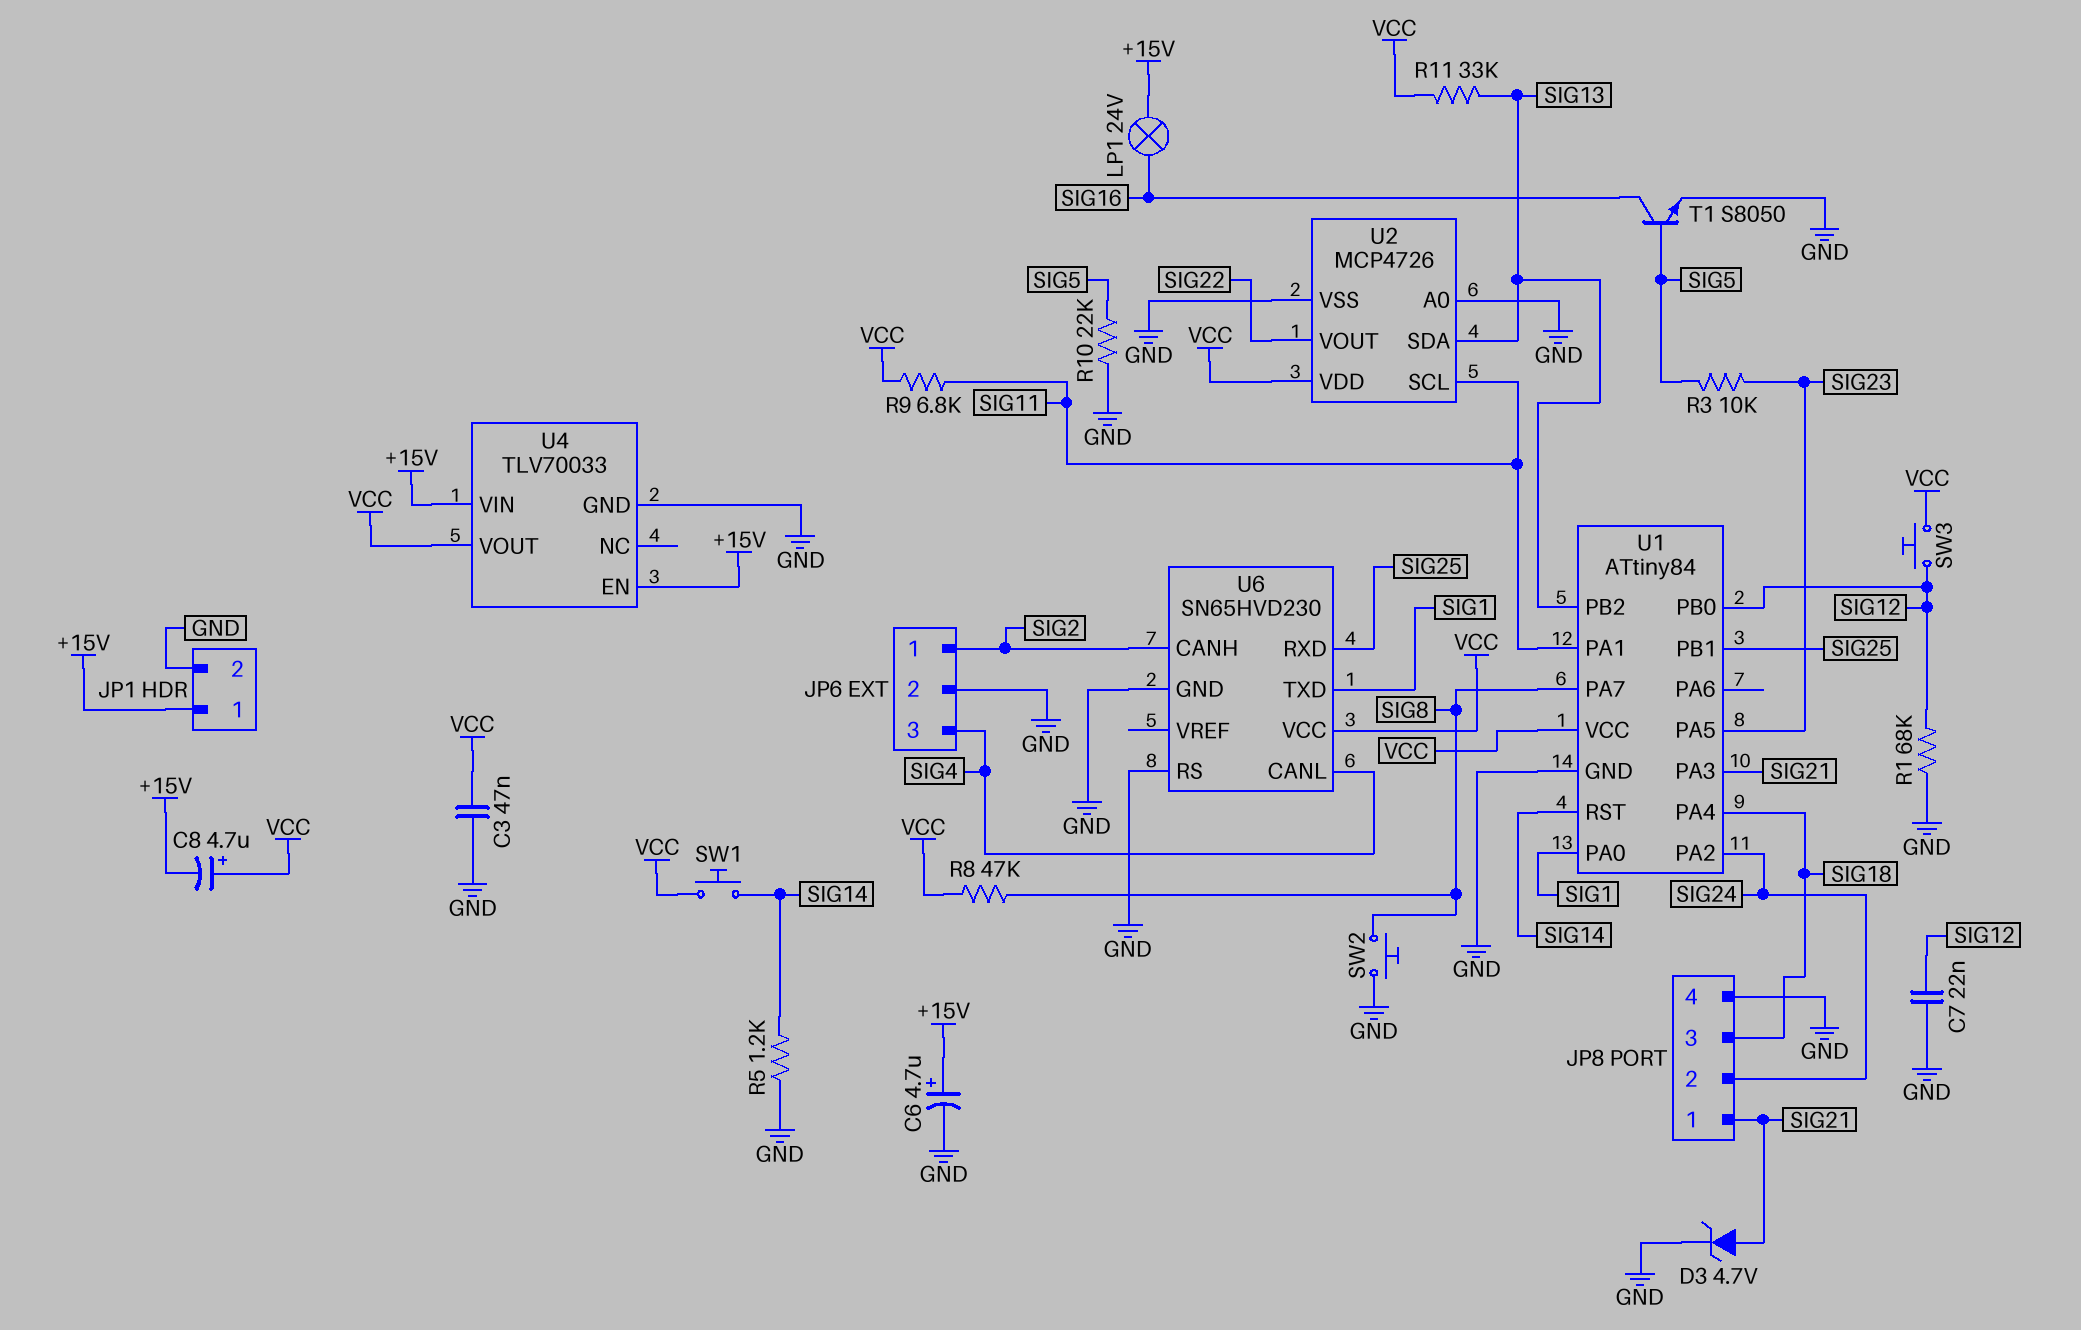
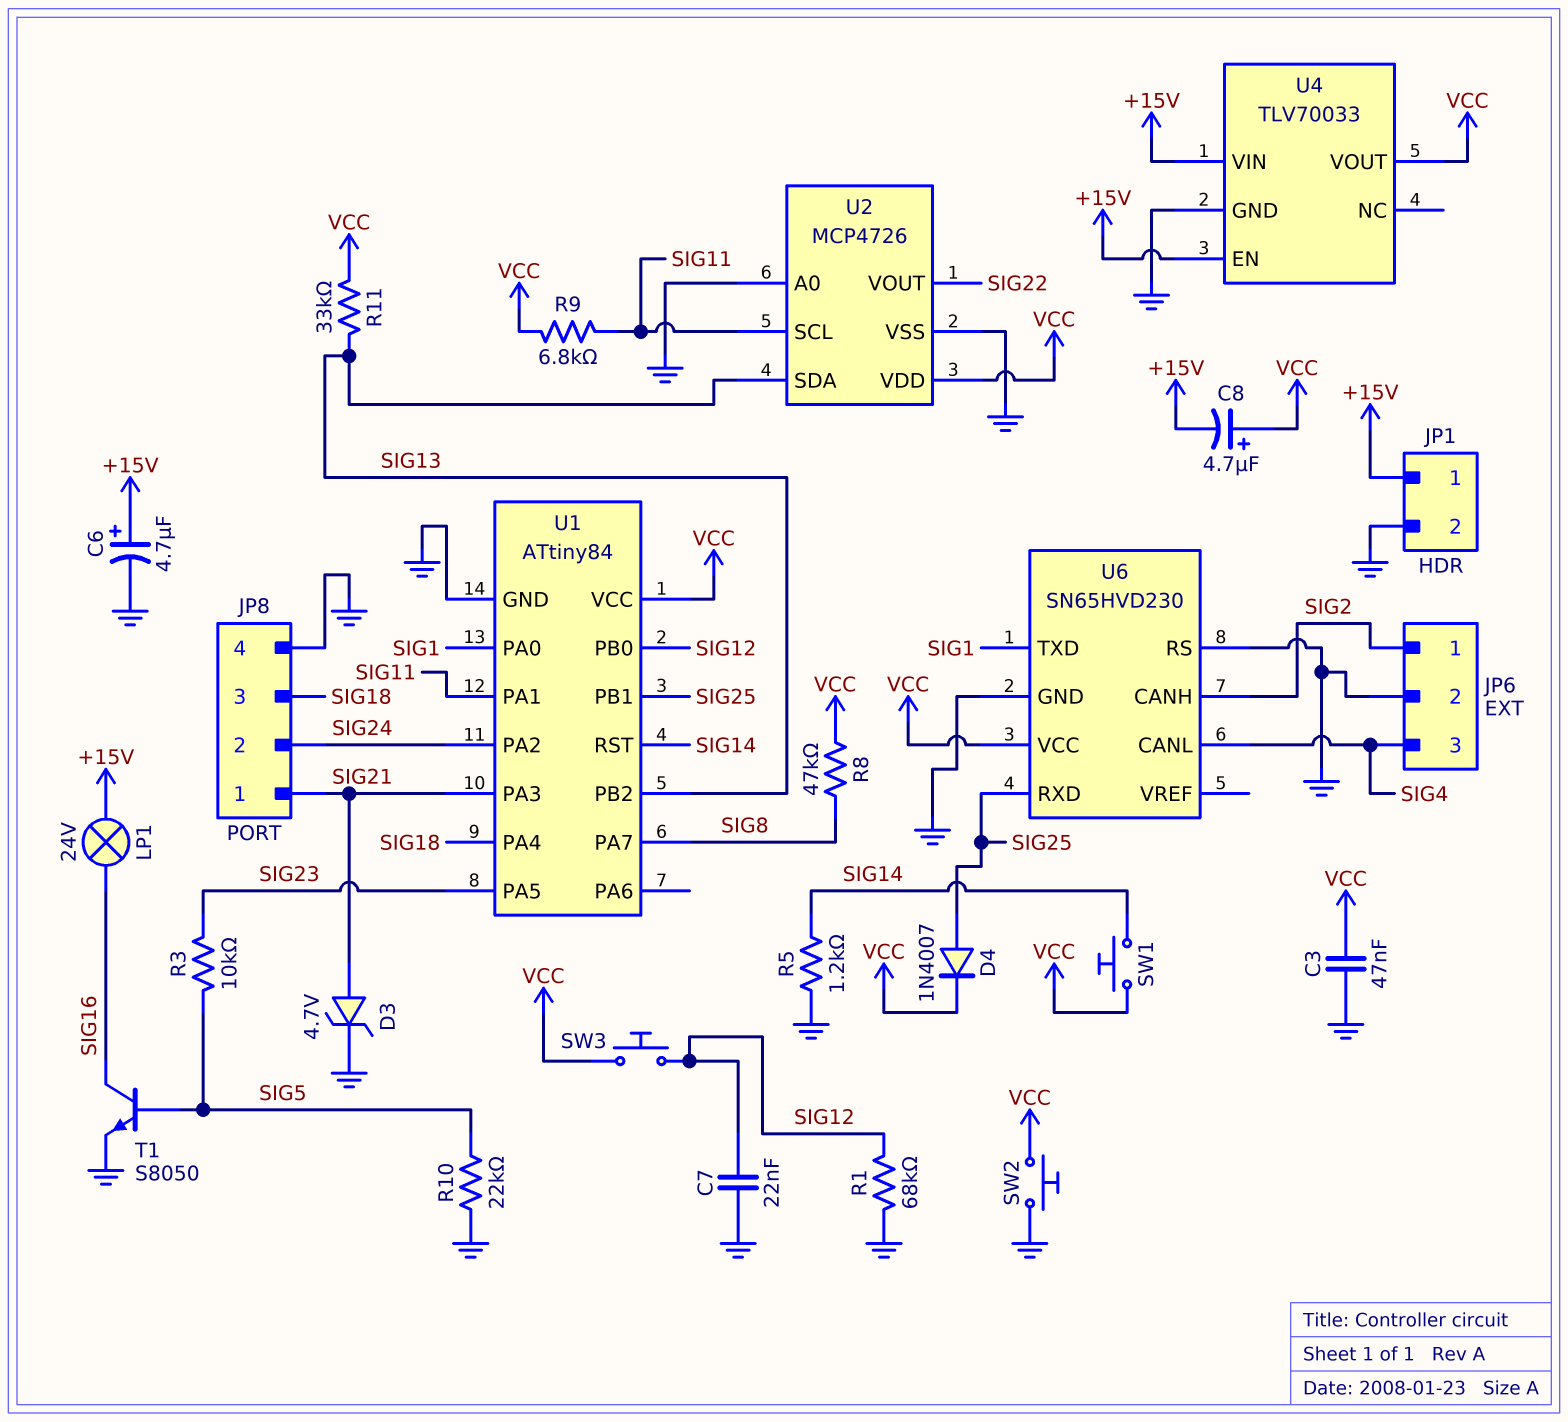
D4: none -> diode 1N4007 (A SIG25, K VCC)
SW2: button (GND, SIG8) -> button (GND, VCC)

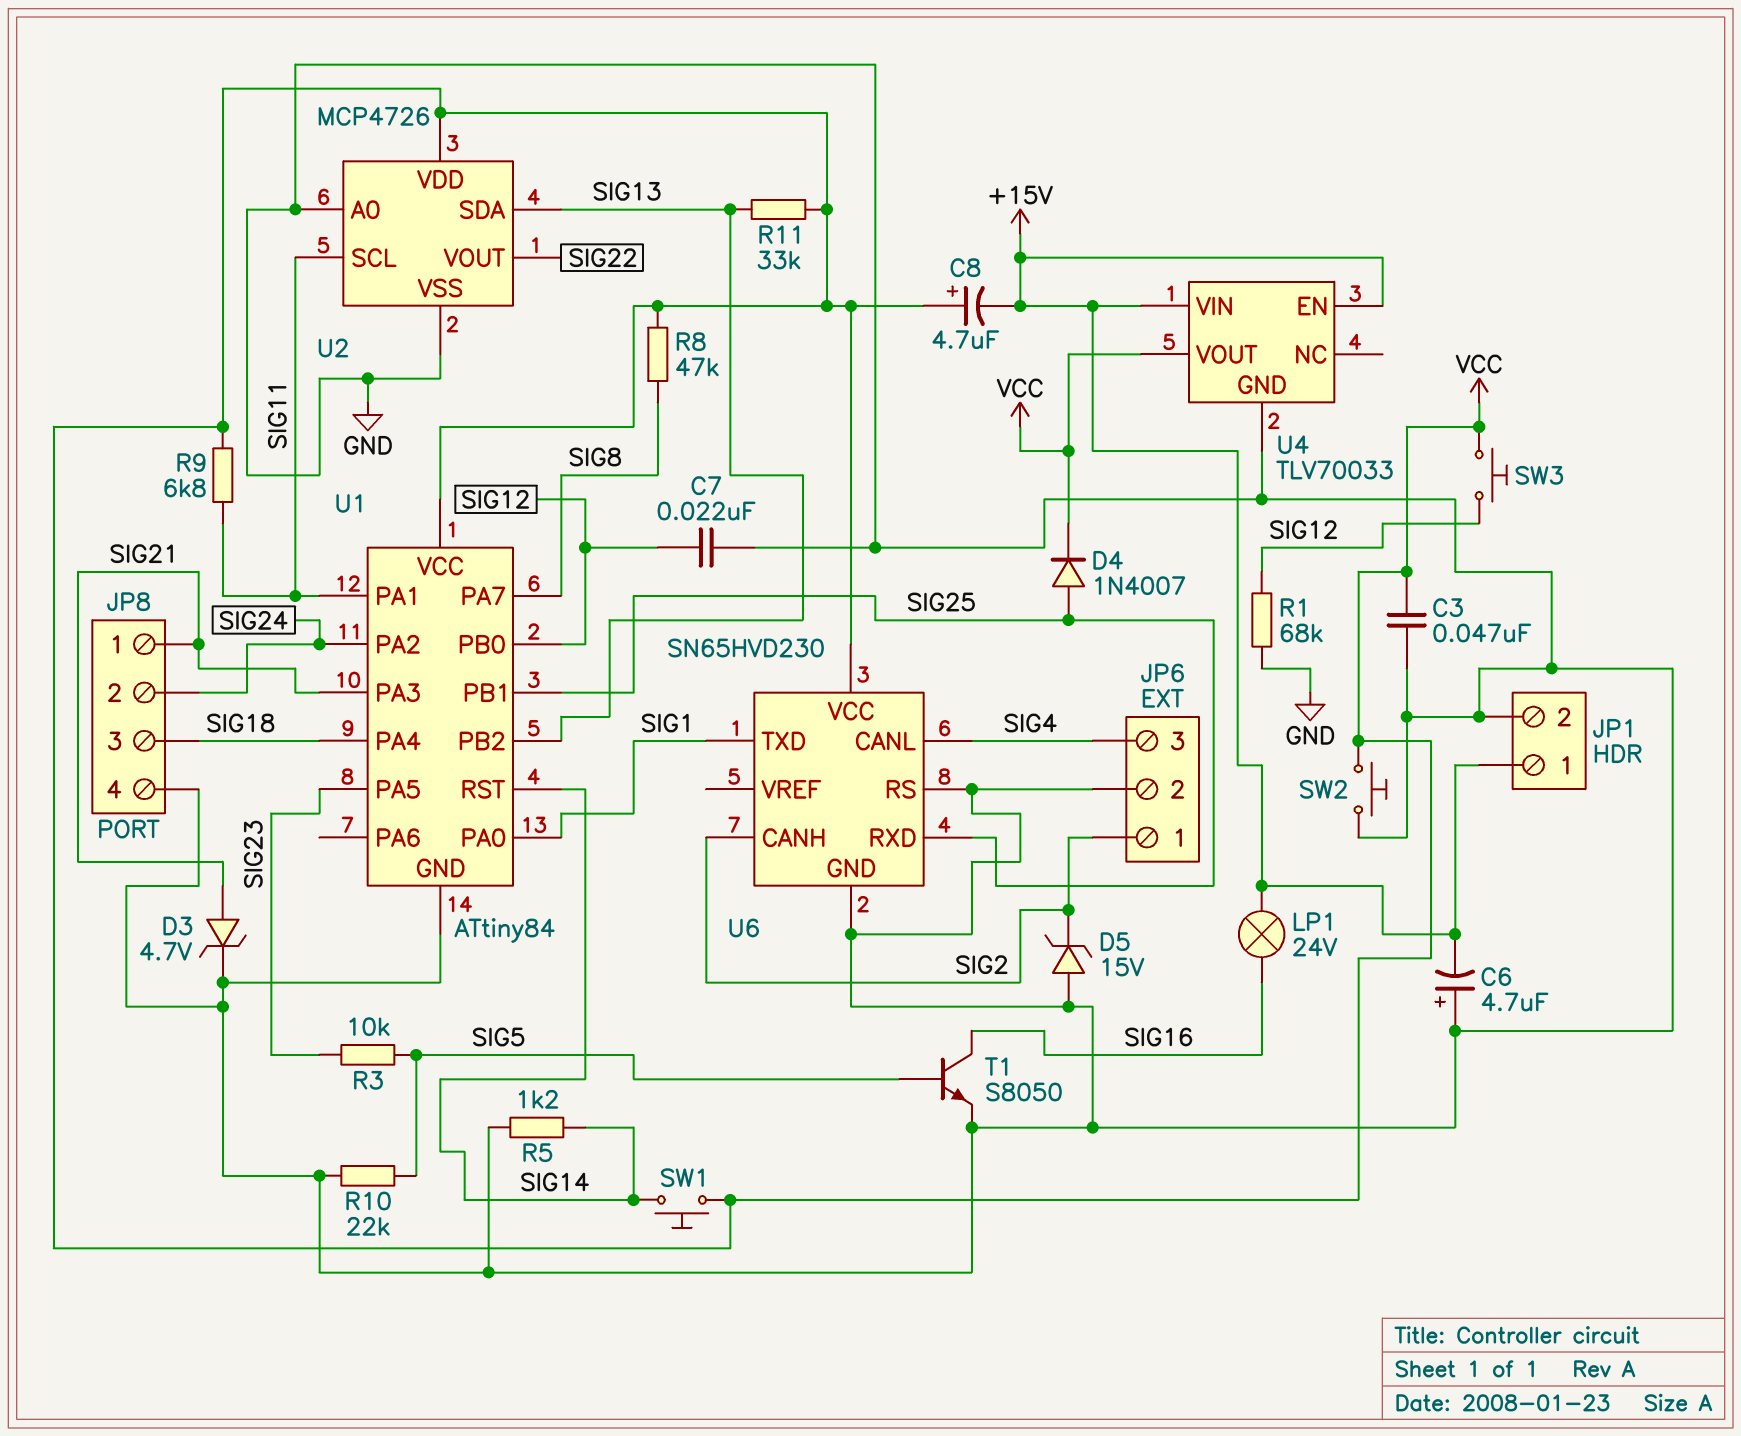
C6: 4.7uF (plus +15V, minus GND) -> 4.7uF (plus GND, minus +15V)
D5: none -> zener 15V (A GND, K SIG2)

